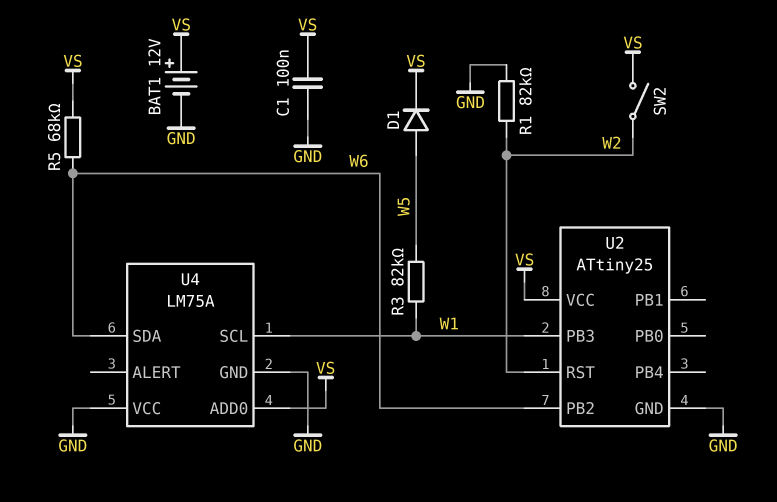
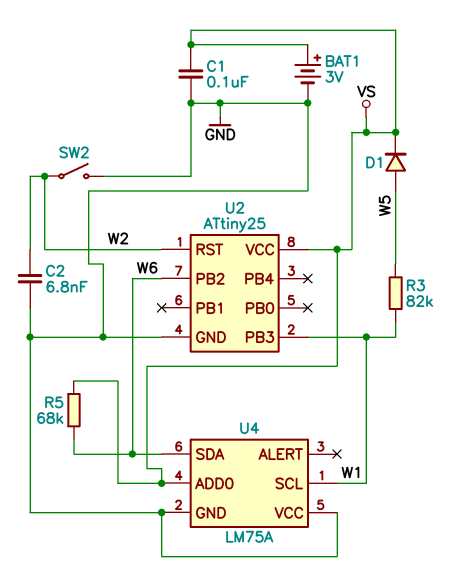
BAT1: 12V (plus VS, minus GND) -> 3V (plus VS, minus GND)
C2: none -> 6.8nF (GND, W2)
R1: 82k (GND, W2) -> none
SW2: switch (VS, W2) -> switch (GND, W2)

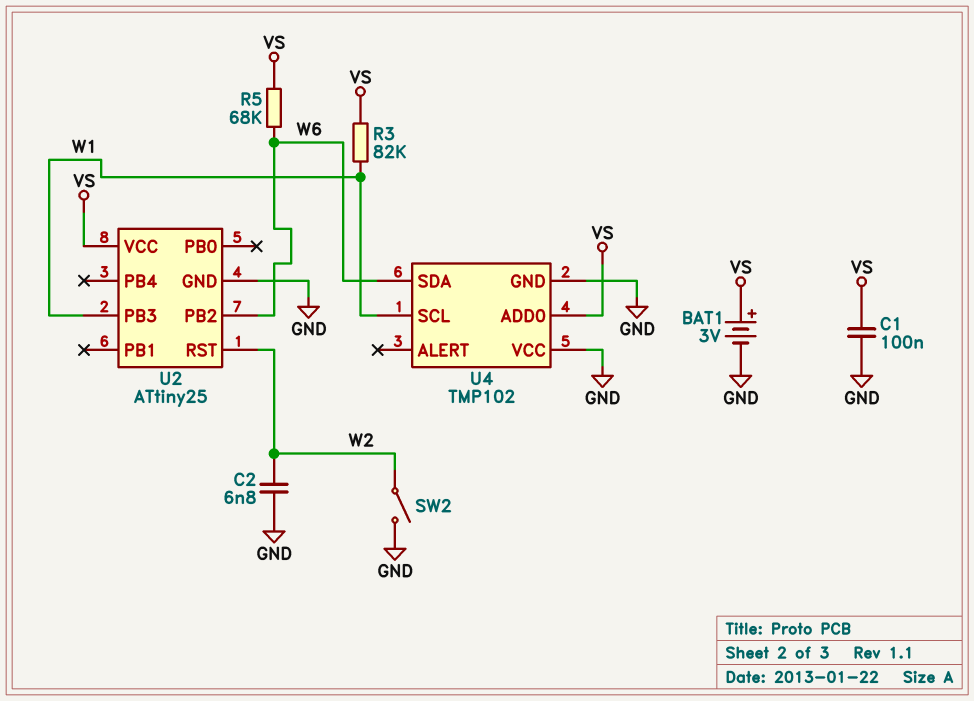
D1: diode (A W5, K VS) -> none
R3: 82k (W1, W5) -> 82k (VS, W1)
U4: LM75A -> TMP102

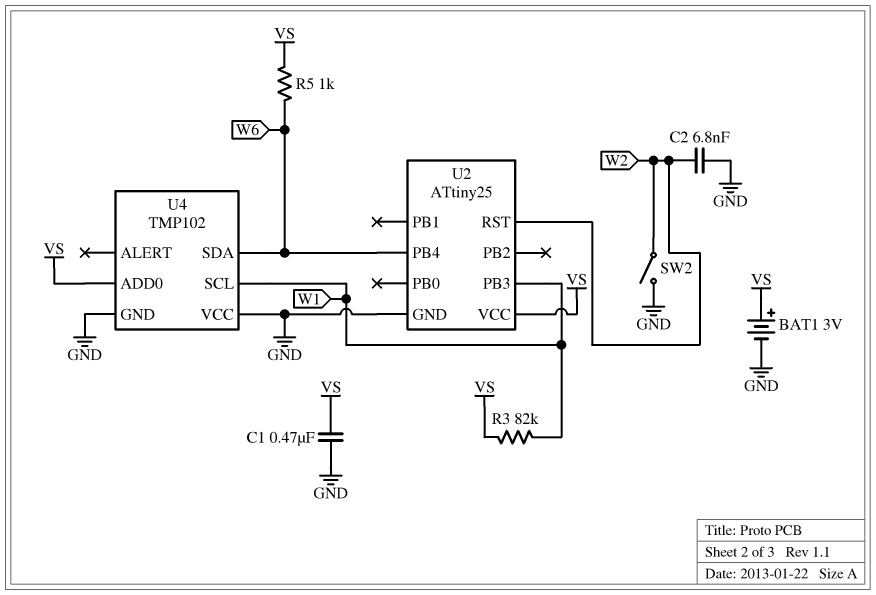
C1: 100nF (GND, VS) -> 470nF (GND, VS)
R5: 68k (VS, W6) -> 1k (VS, W6)
U2 pin PB2: W6 -> none
U2 pin PB4: none -> W6

